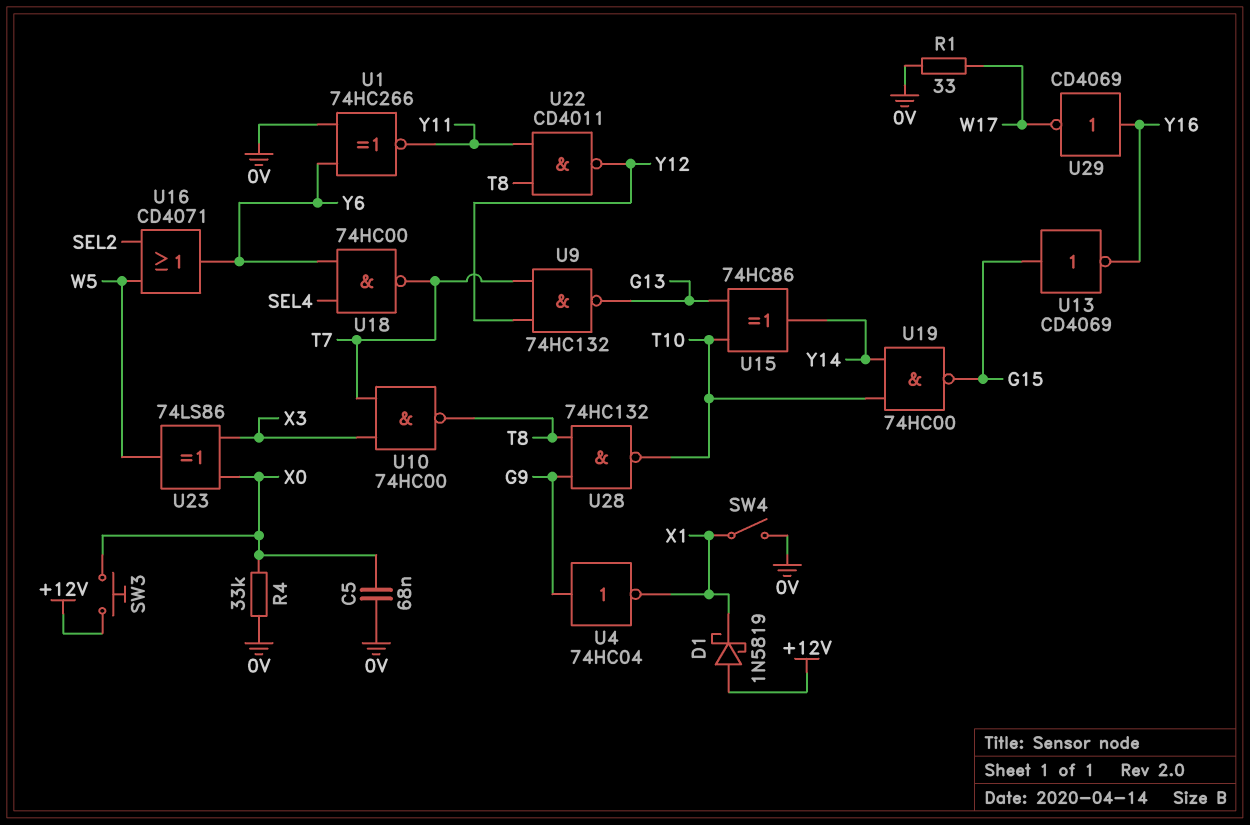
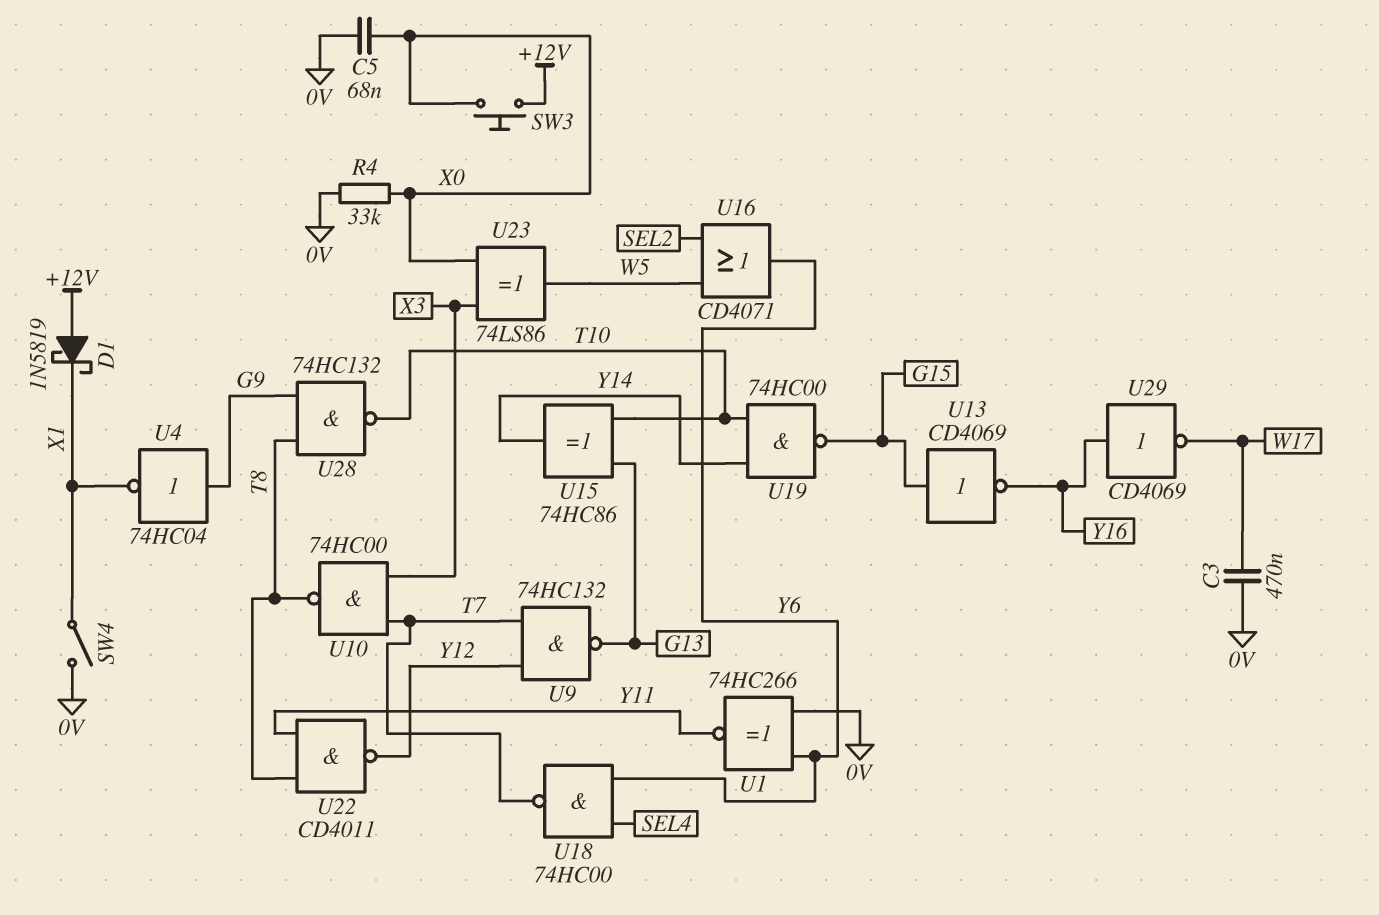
C3: none -> 470nF (0V, W17)
R1: 33 (0V, W17) -> none

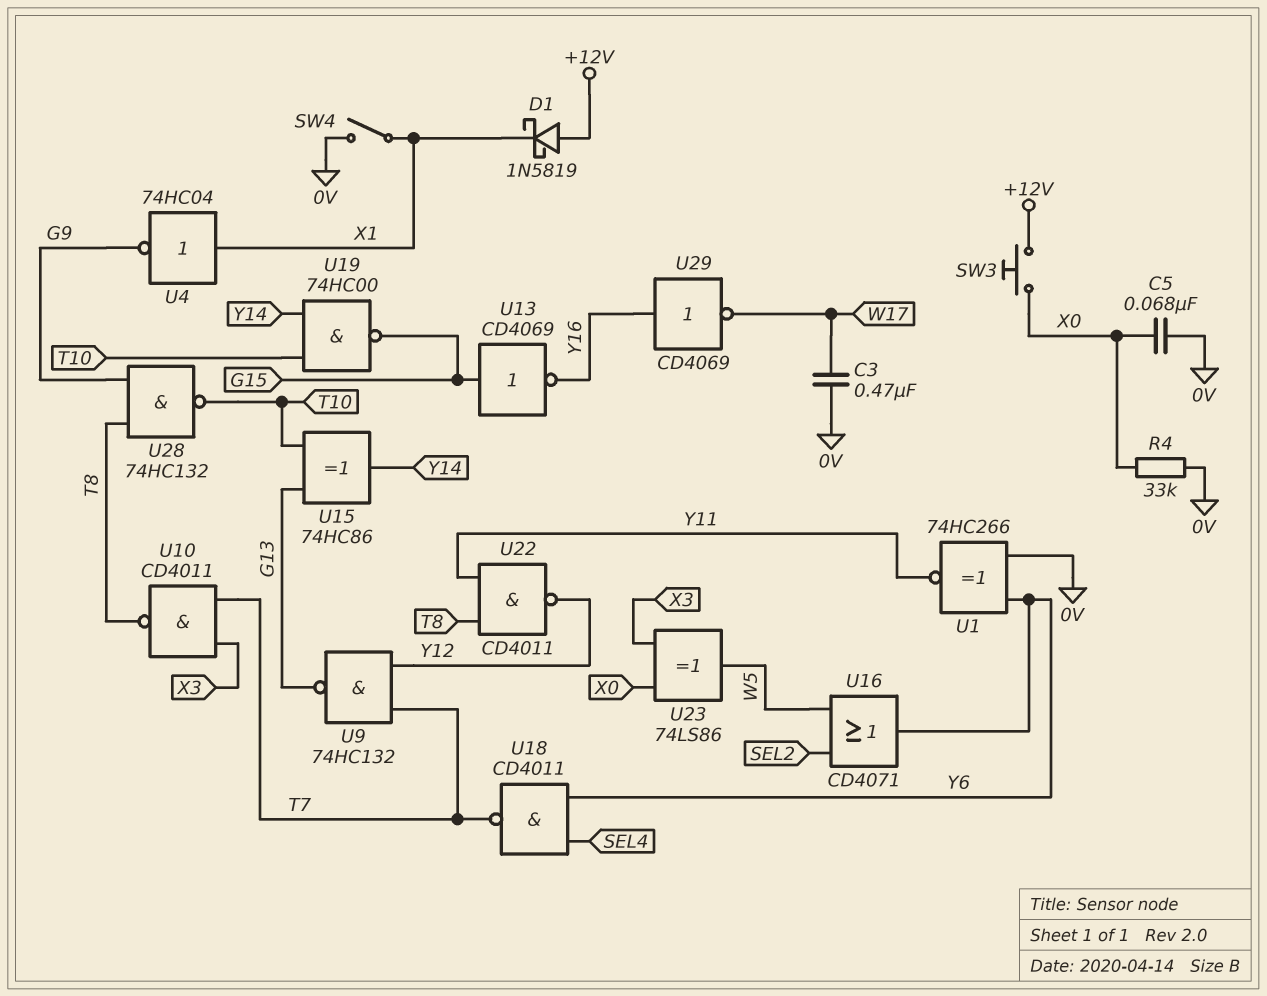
U4: NOT 74HC04 (in G9, out X1) -> NOT 74HC04 (in X1, out G9)
U10: NAND 74HC00 (in T7, in X3, out T8) -> NAND CD4011 (in T7, in X3, out T8)
U18: NAND 74HC00 (in SEL4, in Y6, out T7) -> NAND CD4011 (in SEL4, in Y6, out T7)

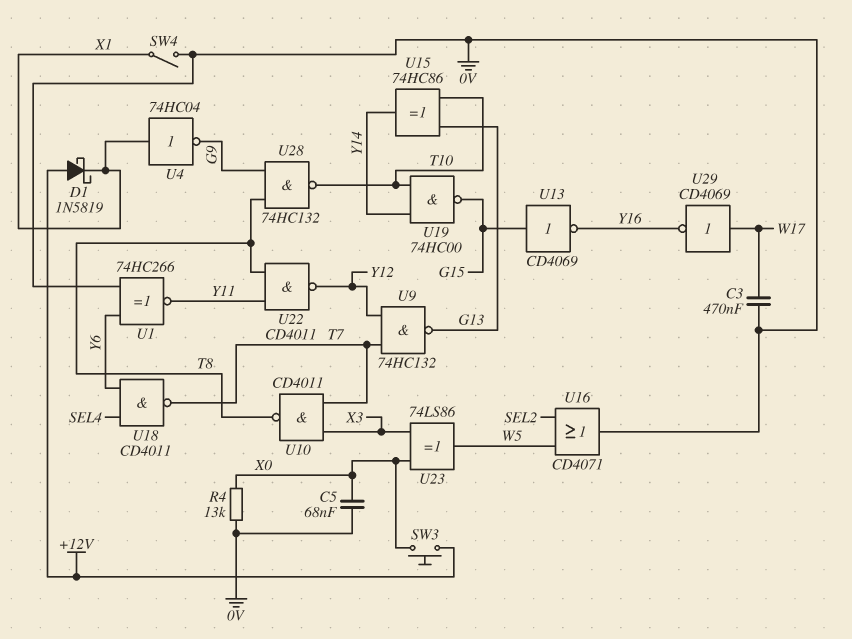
R4: 33k (0V, X0) -> 13k (0V, X0)
U16: OR CD4071 (in SEL2, in W5, out Y6) -> OR CD4071 (in SEL2, in W5, out 0V)
U29: NOT CD4069 (in Y16, out W17) -> NOT CD4069 (in W17, out Y16)

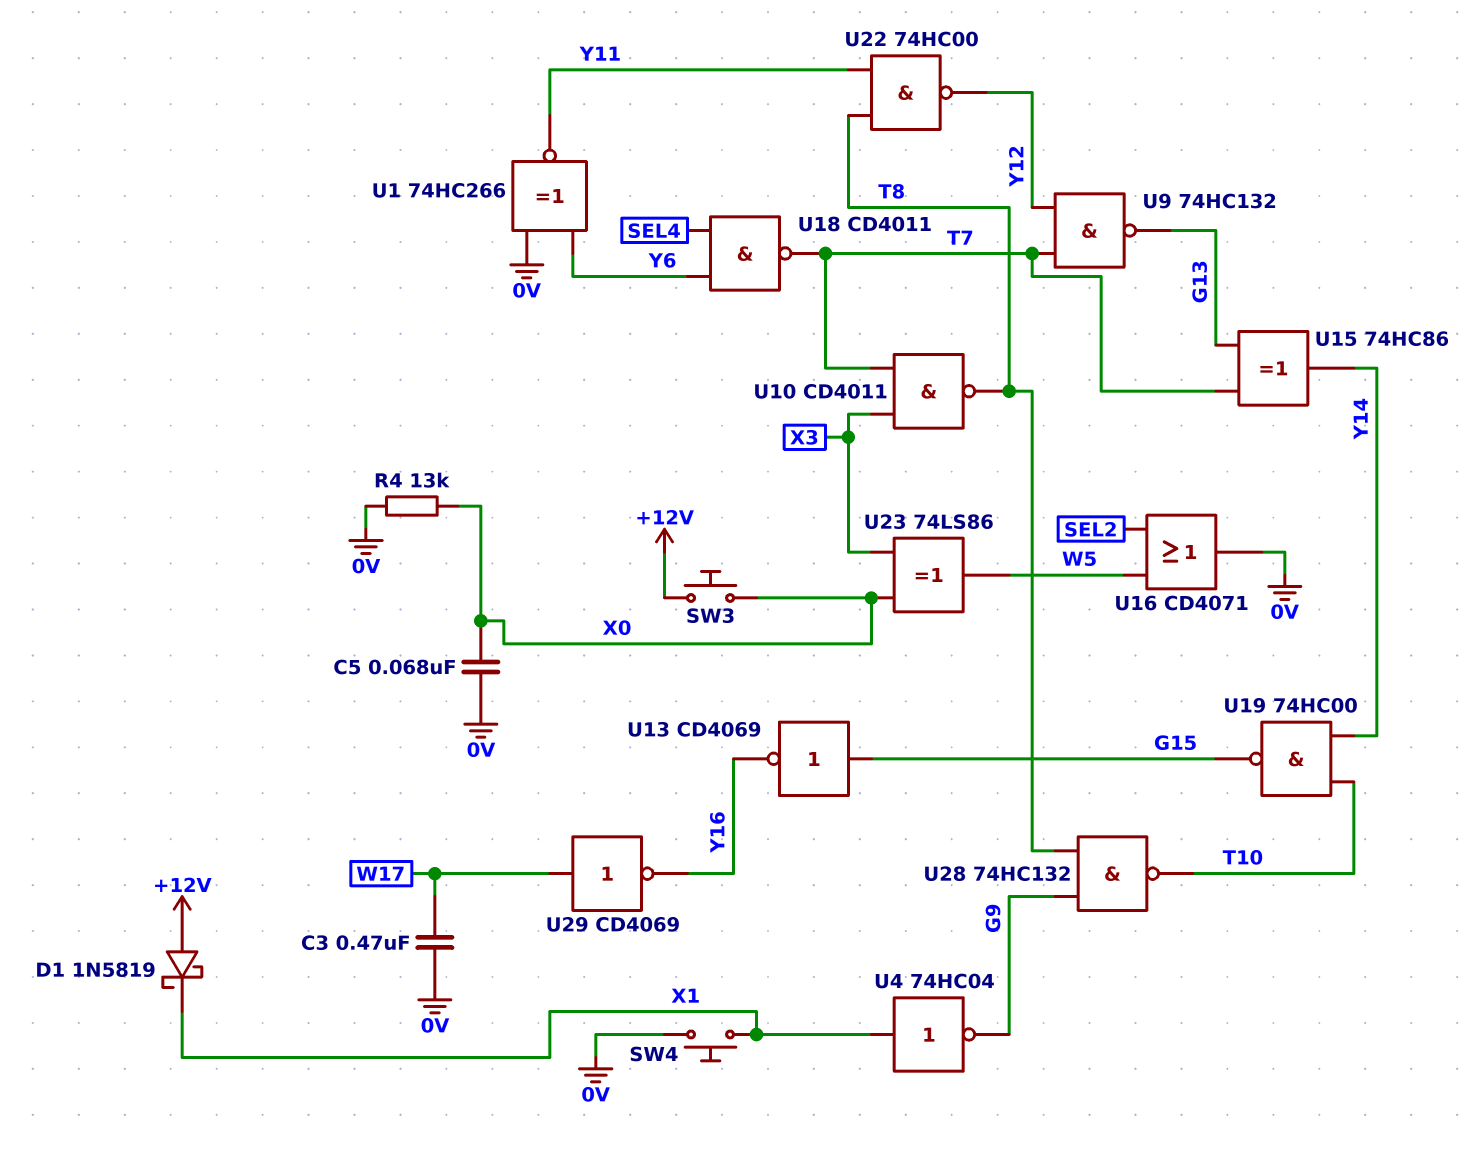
SW4: switch (0V, X1) -> button (0V, X1)
U15: XOR 74HC86 (in G13, in T10, out Y14) -> XOR 74HC86 (in G13, in T7, out Y14)
U22: NAND CD4011 (in T8, in Y11, out Y12) -> NAND 74HC00 (in T8, in Y11, out Y12)

